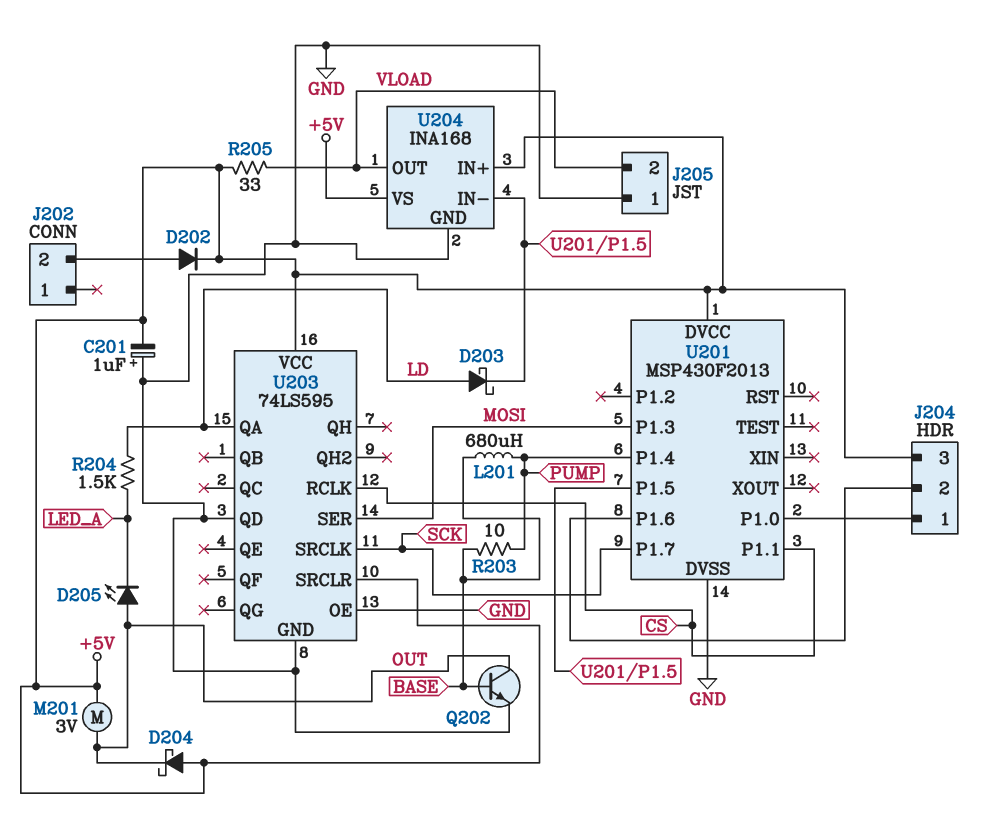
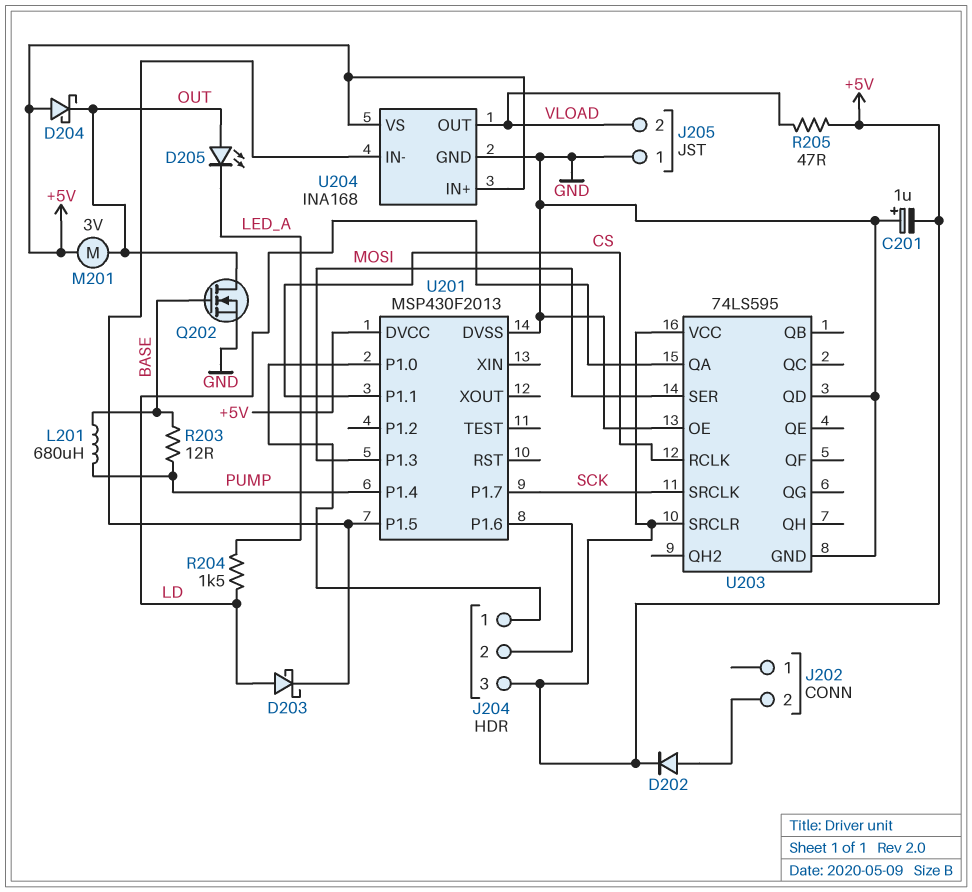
Q202: NPN (B BASE, C OUT, E GND) -> NMOS (G BASE, D OUT, S GND)
R203: 10 (BASE, PUMP) -> 12 (BASE, PUMP)
R205: 33 (+5V, VLOAD) -> 47 (+5V, VLOAD)

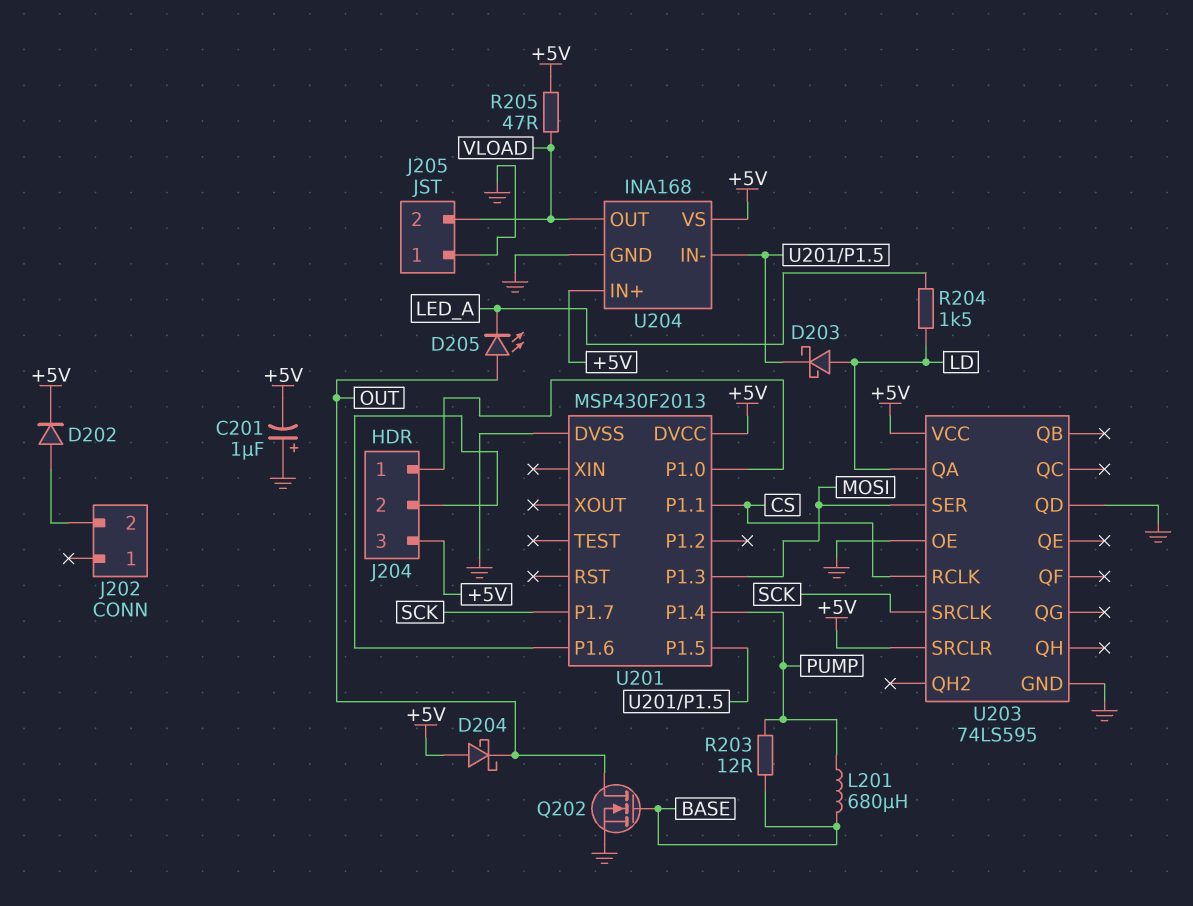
M201: motor 3V (+5V, OUT) -> none

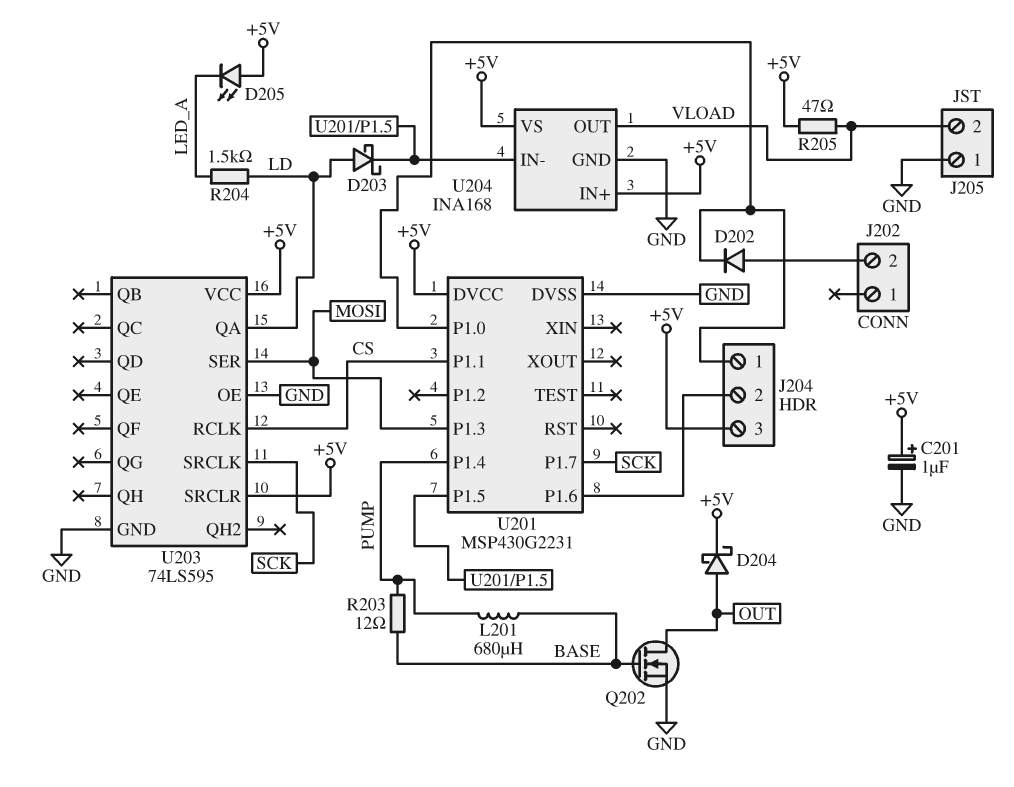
C201: 1uF (plus GND, minus +5V) -> 1uF (plus +5V, minus GND)
D202: diode (A J202/2, K +5V) -> diode (A J202/2, K J204/1)
D204: schottky (A +5V, K OUT) -> schottky (A OUT, K +5V)
D205: LED (A OUT, K LED_A) -> LED (A +5V, K LED_A)
U201: MSP430F2013 -> MSP430G2231
U203 pin QD: GND -> none

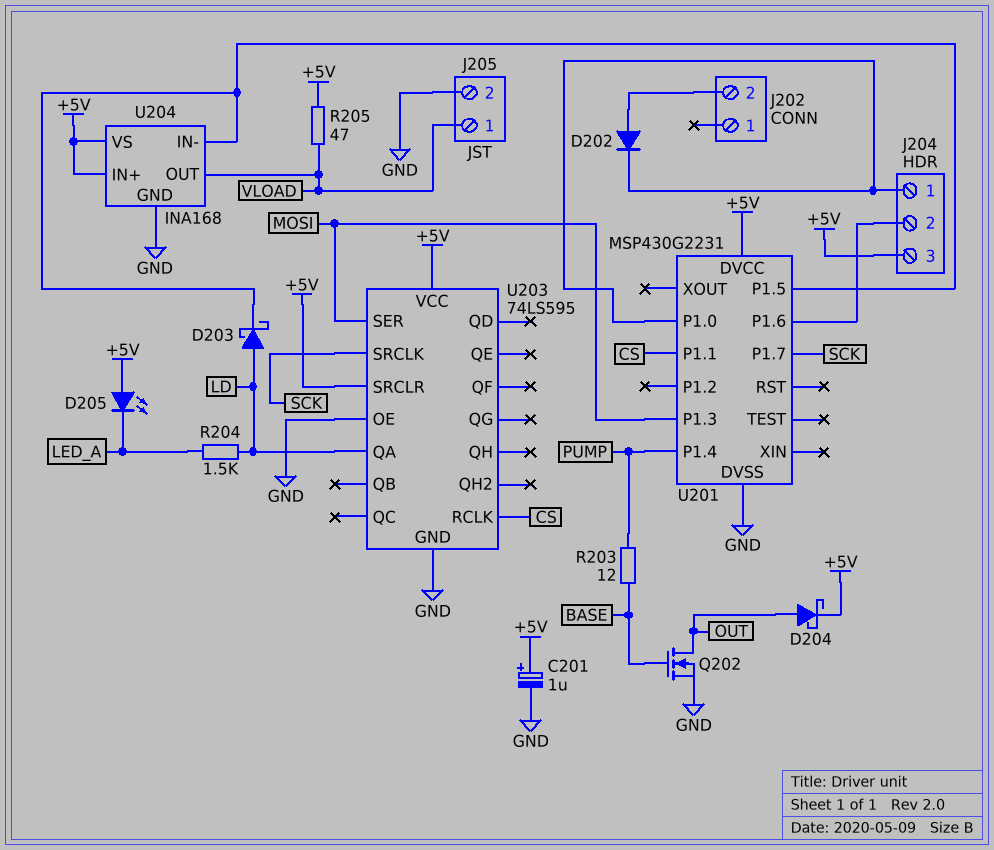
J205 pin 1: GND -> VLOAD
J205 pin 2: VLOAD -> GND
L201: 680uH (BASE, PUMP) -> none

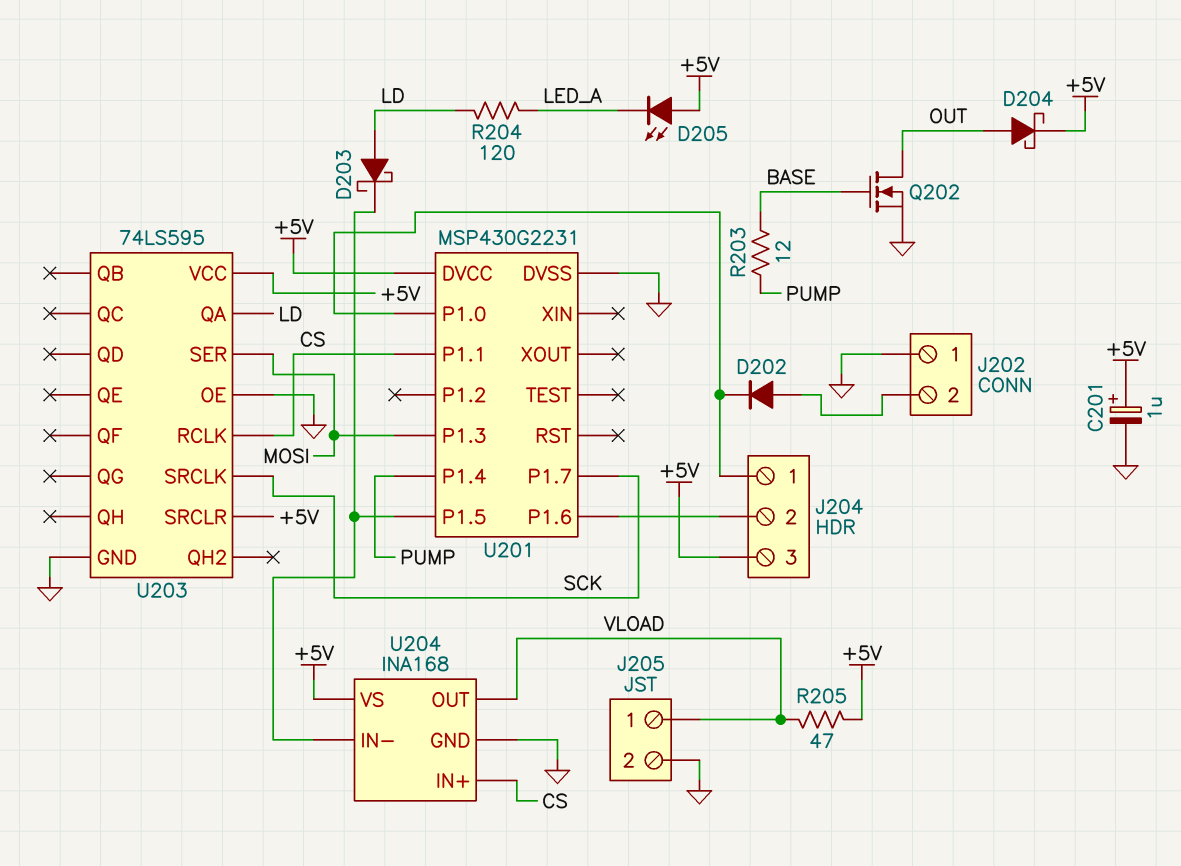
J202 pin 1: none -> GND
R204: 1.5k (LD, LED_A) -> 120 (LD, LED_A)
U204 pin IN+: +5V -> CS

